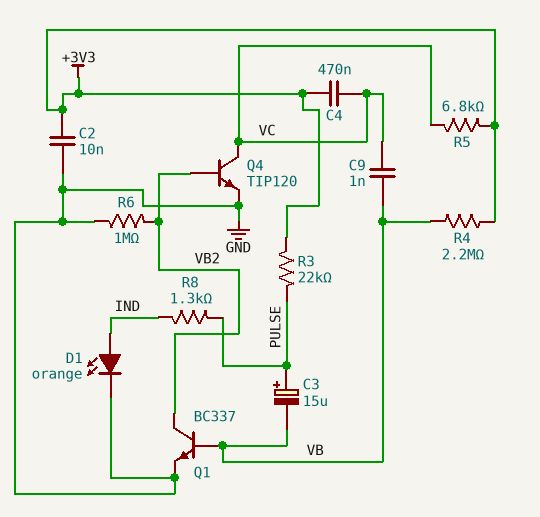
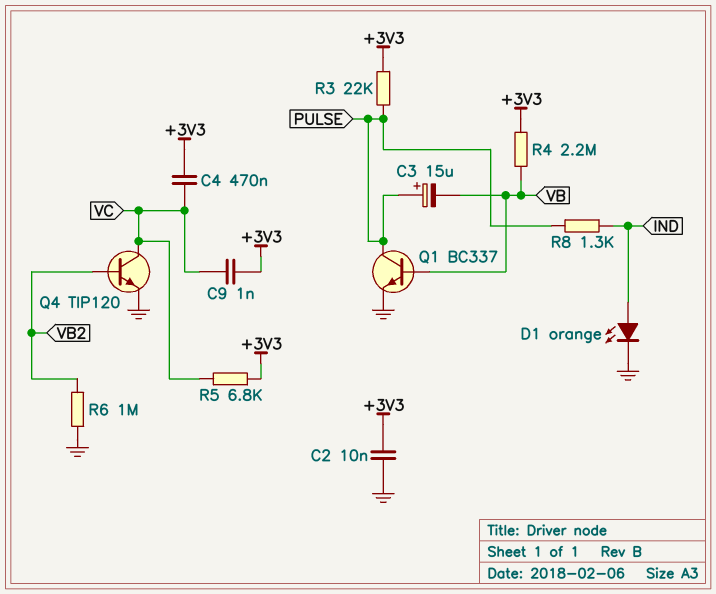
C9: 1nF (VB, VC) -> 1nF (+3V3, VC)
Q1: NPN BC337 (B VB, C VB2, E GND) -> NPN BC337 (B VB, C PULSE, E GND)

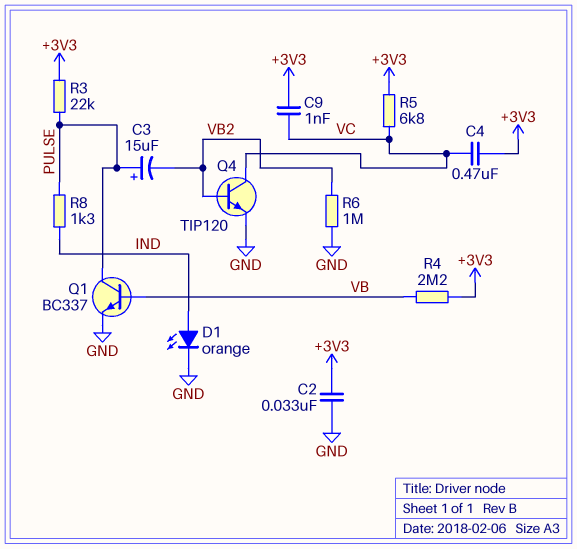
C2: 10nF (+3V3, GND) -> 33nF (+3V3, GND)
C3: 15uF (plus PULSE, minus VB) -> 15uF (plus PULSE, minus VB2)

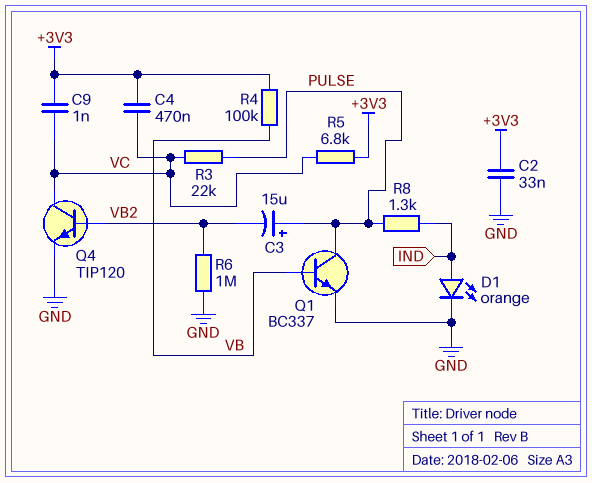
R3: 22k (+3V3, PULSE) -> 22k (PULSE, VC)
R4: 2.2M (+3V3, VB) -> 100k (+3V3, VB)

